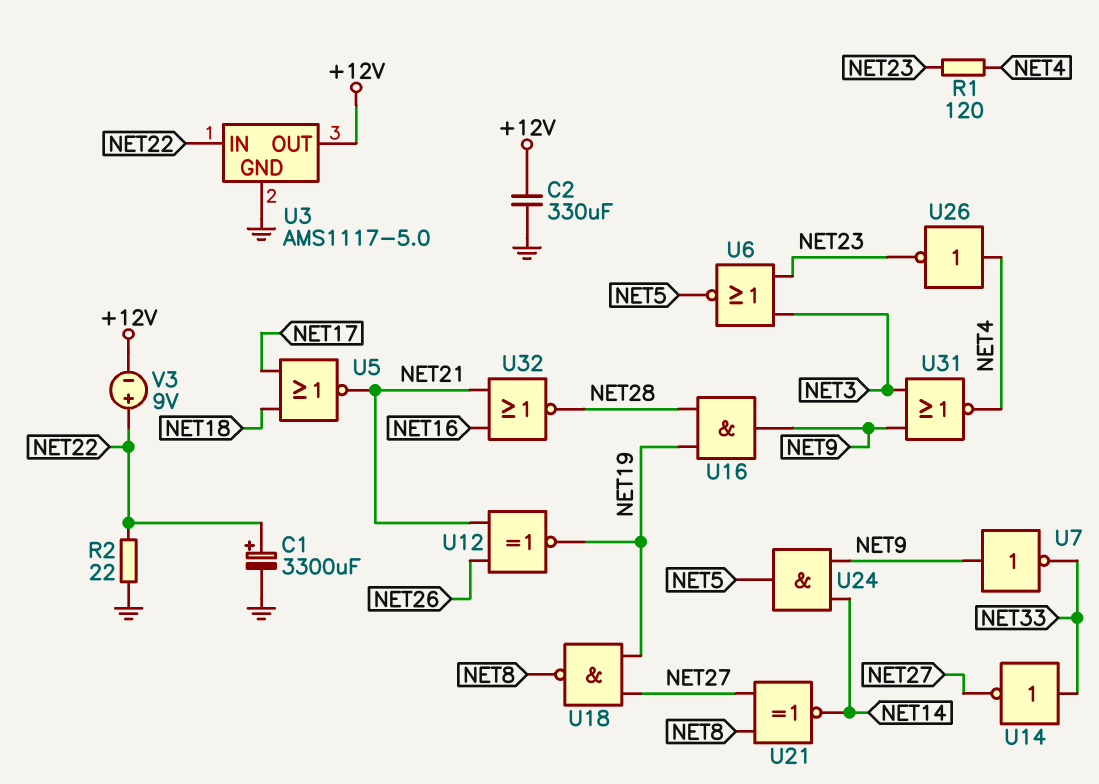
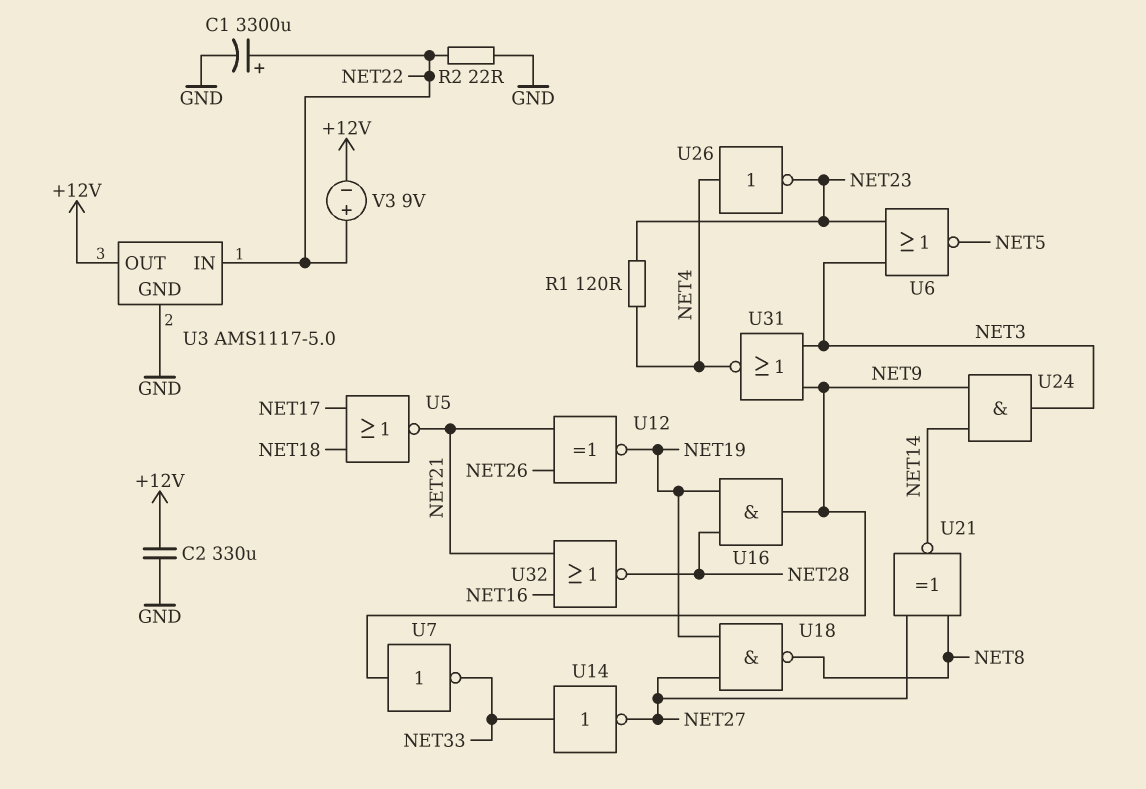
U24: AND (in NET9, in NET14, out NET5) -> AND (in NET9, in NET14, out NET3)

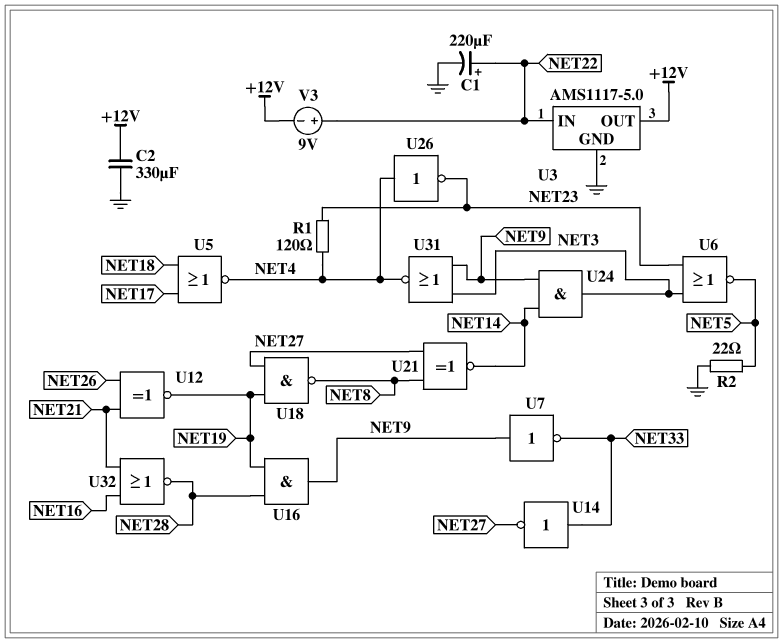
C1: 3300uF (plus NET22, minus GND) -> 220uF (plus NET22, minus GND)
R2: 22 (GND, NET22) -> 22 (GND, NET5)
U5: NOR (in NET17, in NET18, out NET21) -> NOR (in NET17, in NET18, out NET4)

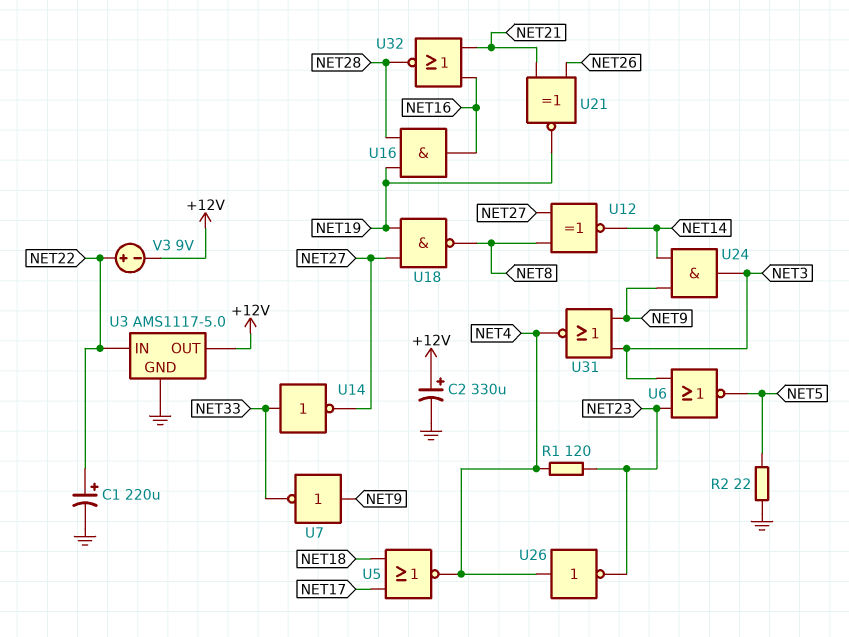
C2: 330uF (+12V, GND) -> 330uF (plus +12V, minus GND)
U12: XNOR (in NET21, in NET26, out NET19) -> XNOR (in NET8, in NET27, out NET14)
U16: AND (in NET19, in NET28, out NET9) -> AND (in NET19, in NET28, out NET16)
U21: XNOR (in NET8, in NET27, out NET14) -> XNOR (in NET21, in NET26, out NET19)

